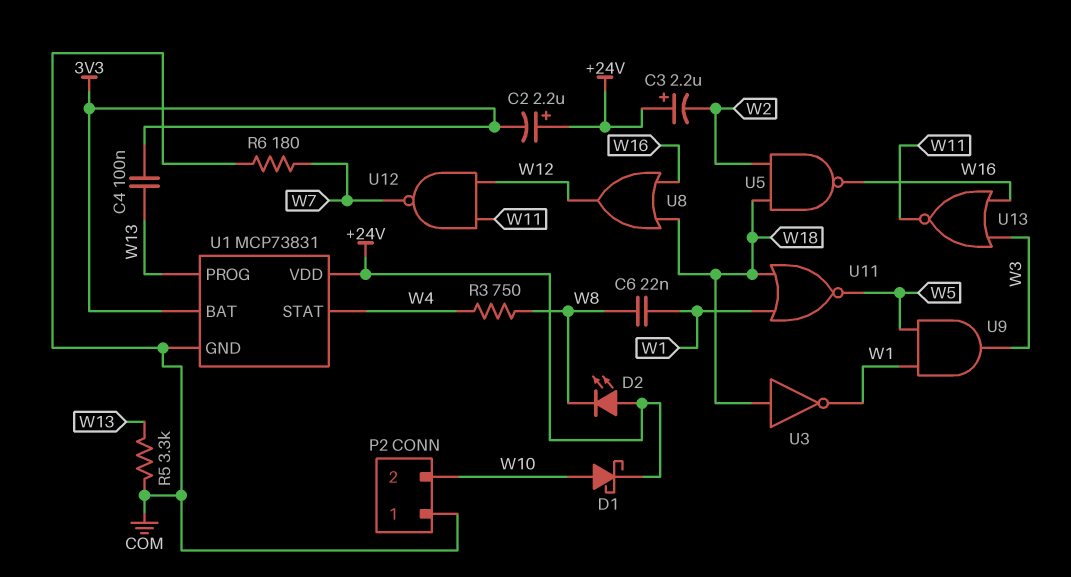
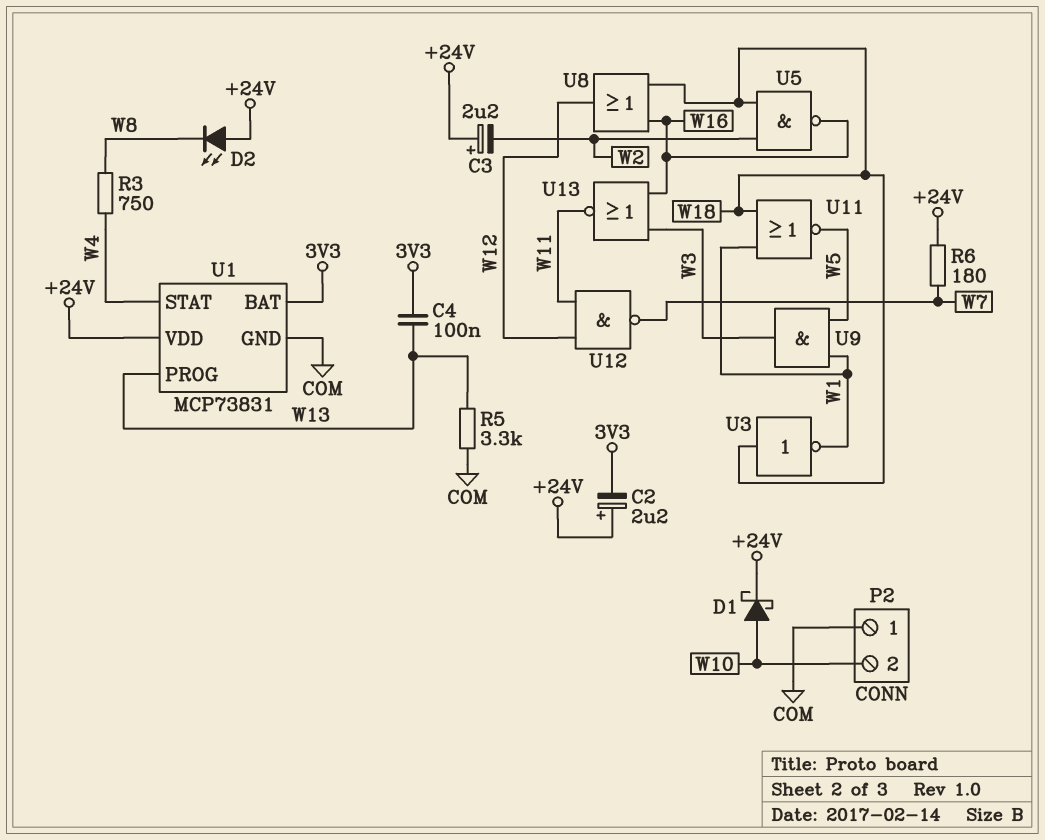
C6: 22nF (W1, W8) -> none
R6: 180 (COM, W7) -> 180 (+24V, W7)

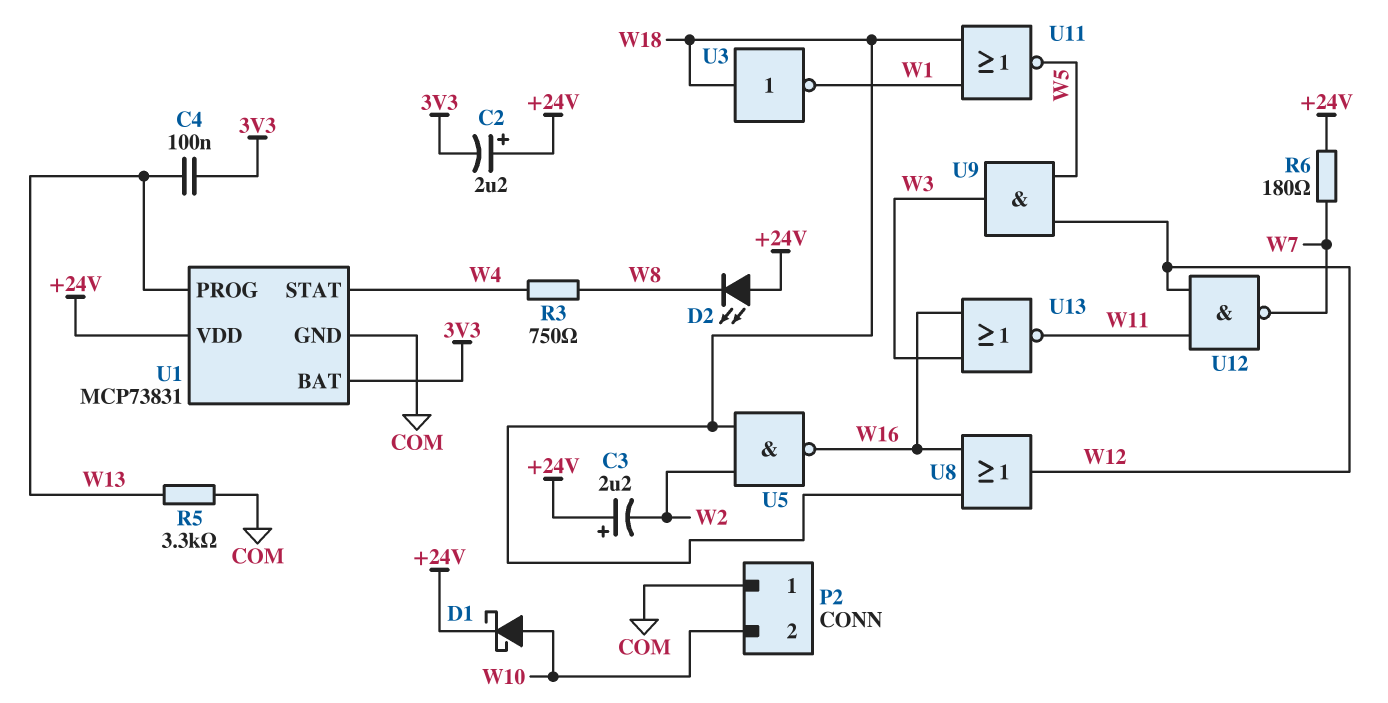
U9: AND (in W1, in W5, out W3) -> AND (in W5, in W12, out W3)

